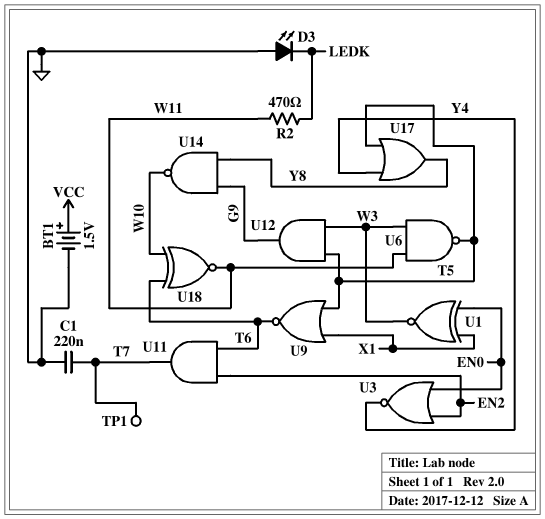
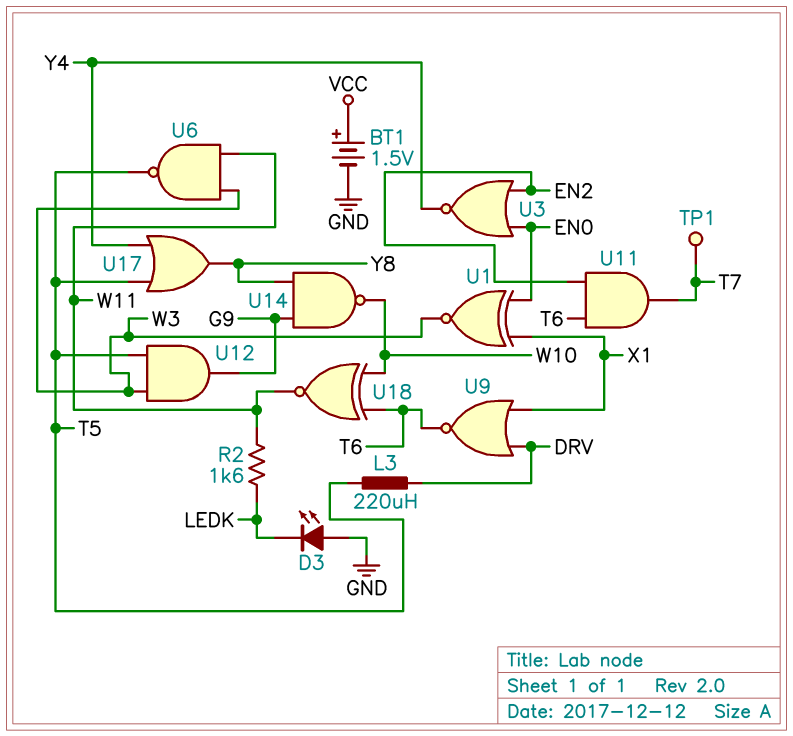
C1: 220nF (GND, T7) -> none
L3: none -> 220uH (DRV, T5)
R2: 470 (LEDK, W11) -> 1.6k (LEDK, W11)
U9: NOR (in T5, in X1, out T6) -> NOR (in DRV, in X1, out T6)

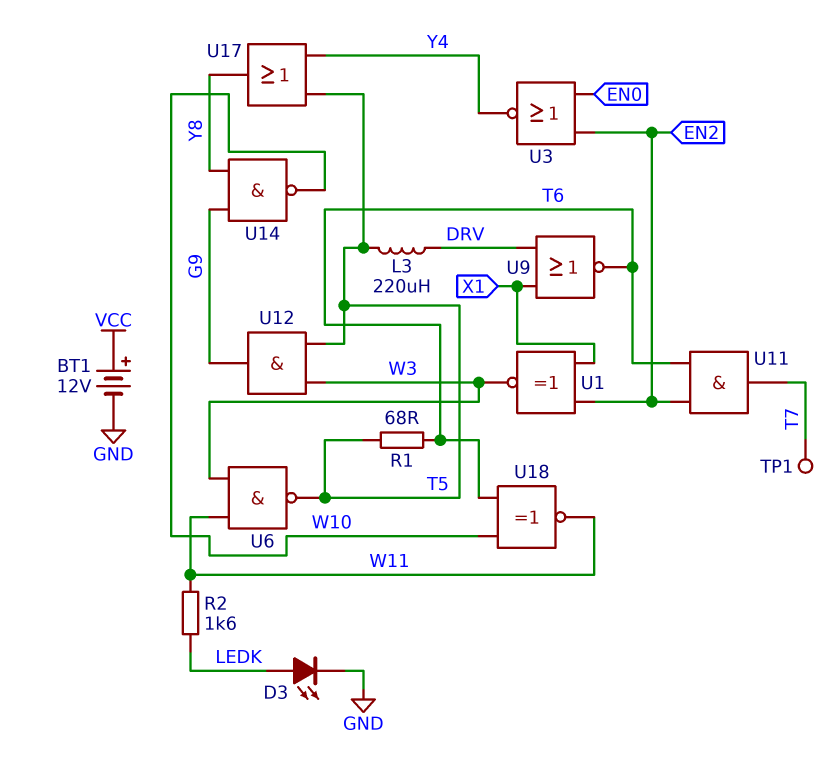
BT1: 1.5V (plus VCC, minus GND) -> 12V (plus VCC, minus GND)
D3: LED (A GND, K LEDK) -> LED (A LEDK, K GND)
R1: none -> 68 (T5, T6)
U1: XNOR (in EN0, in X1, out W3) -> XNOR (in EN2, in X1, out W3)

